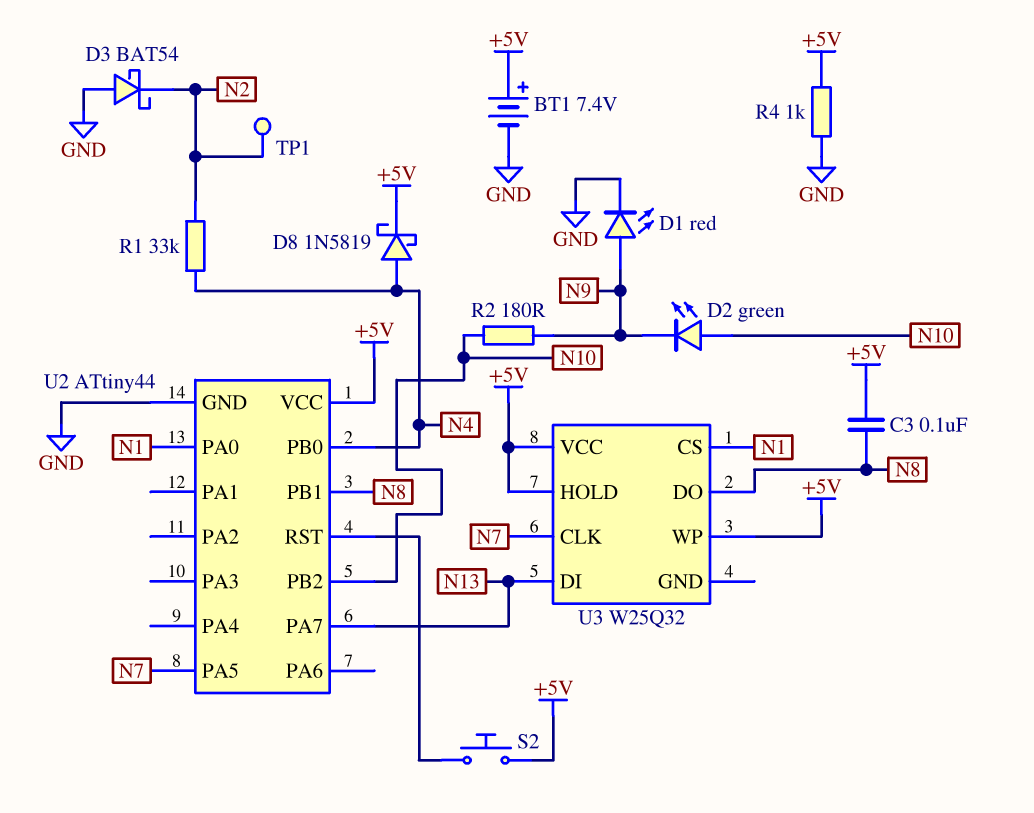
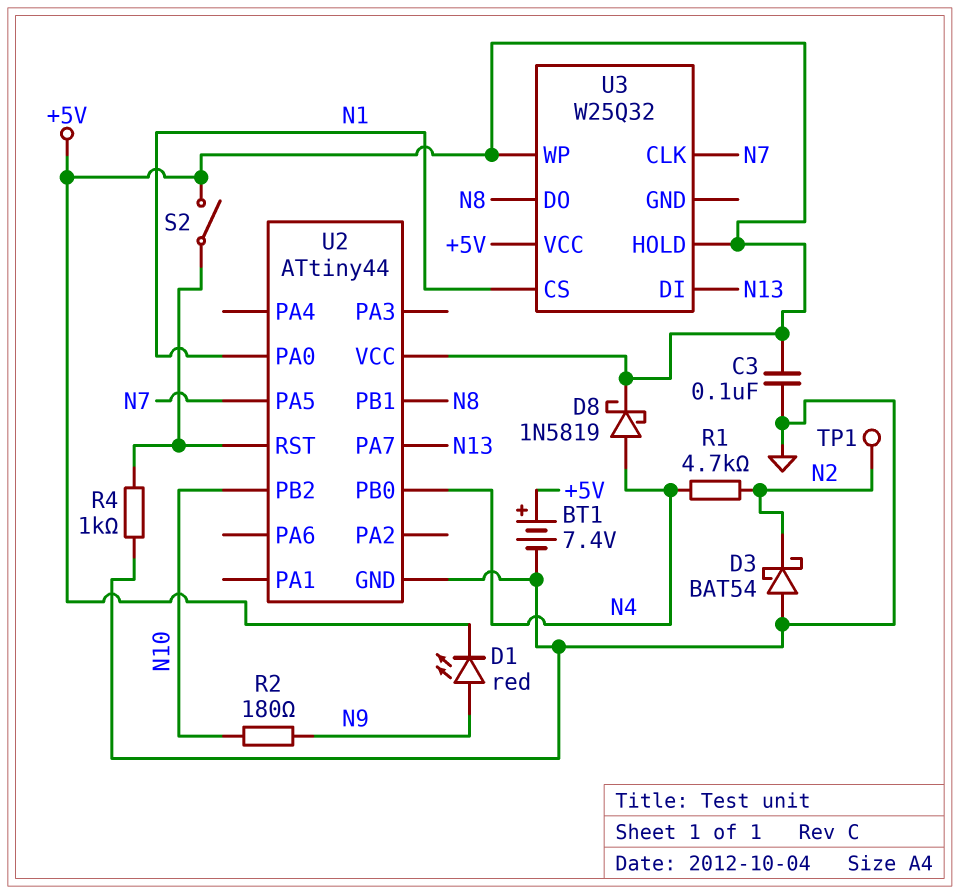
C3: 100nF (+5V, N8) -> 100nF (+5V, GND)
D1: LED red (A N9, K GND) -> LED red (A N9, K +5V)
D2: LED green (A N10, K N9) -> none
R1: 33k (N2, N4) -> 4.7k (N2, N4)
R4: 1k (+5V, GND) -> 1k (GND, U2/RST)
S2: button (+5V, U2/RST) -> switch (+5V, U2/RST)

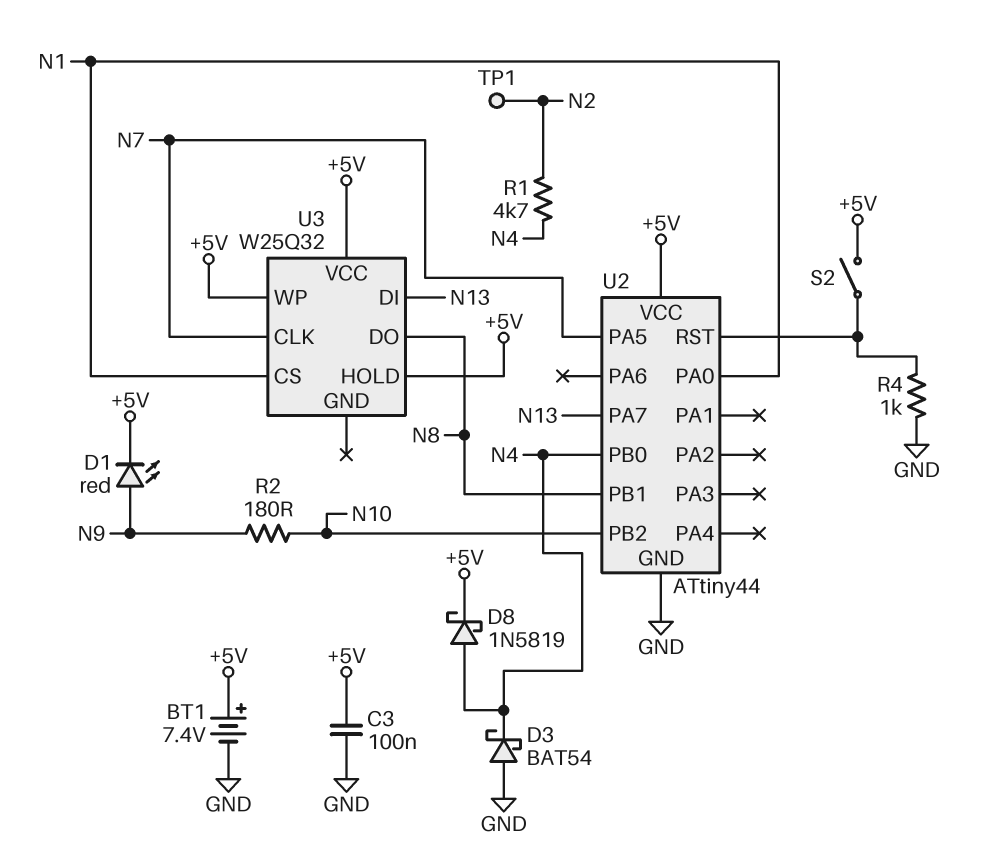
D3: schottky BAT54 (A GND, K N2) -> schottky BAT54 (A GND, K N4)

